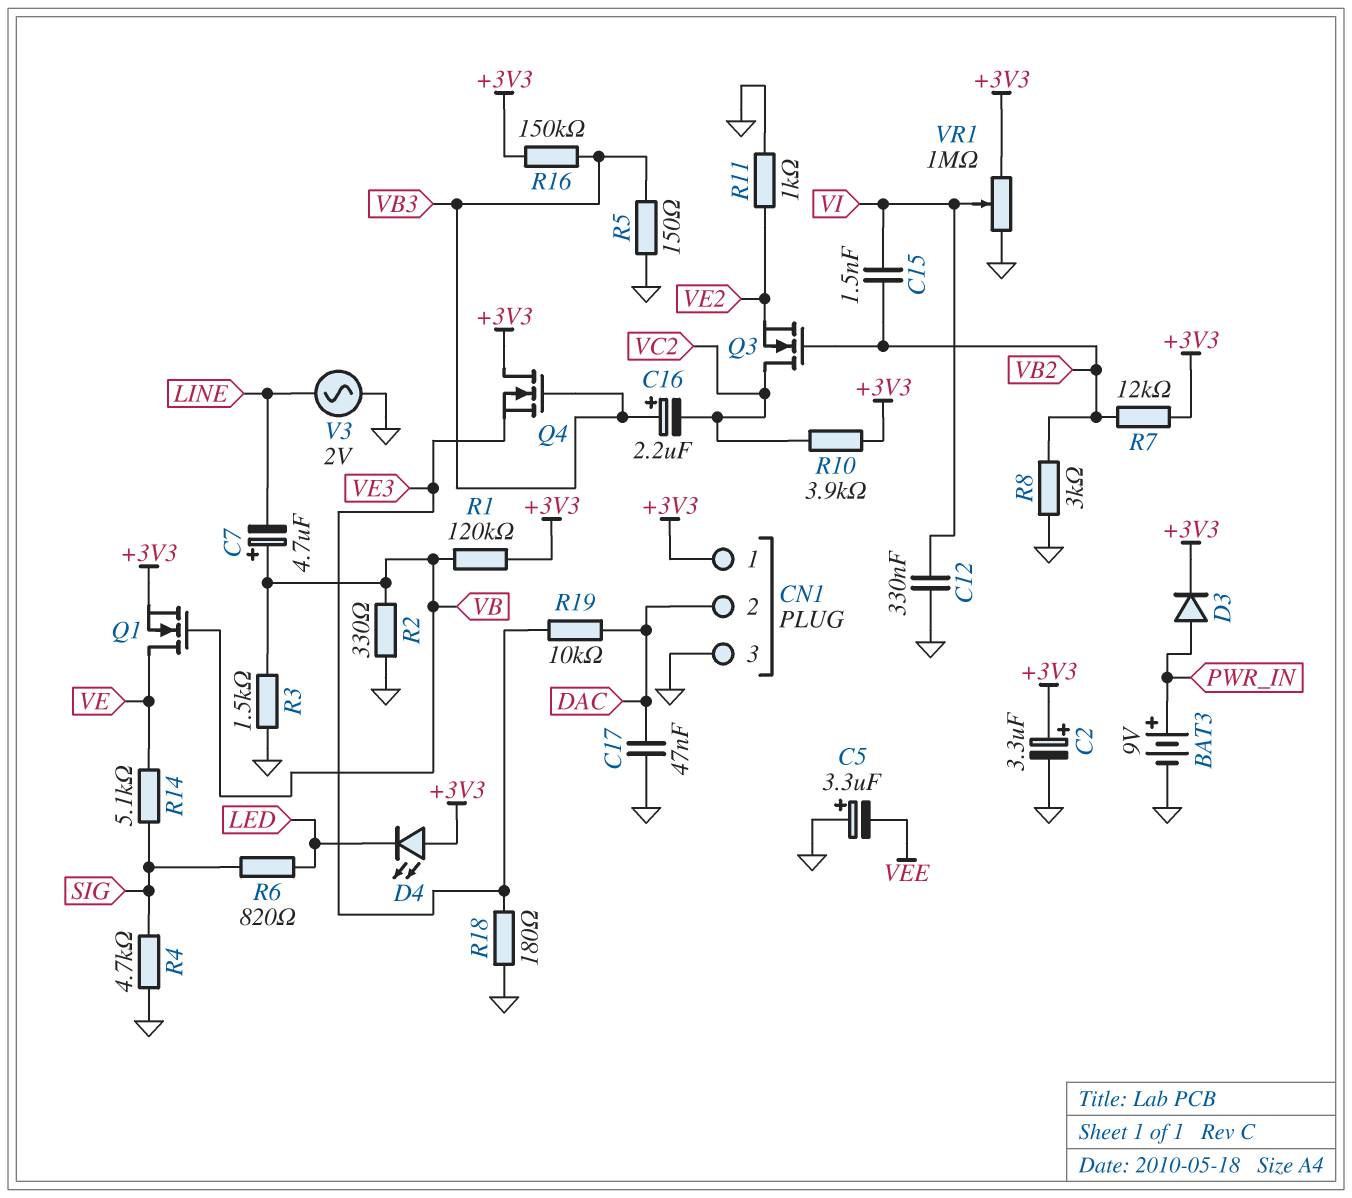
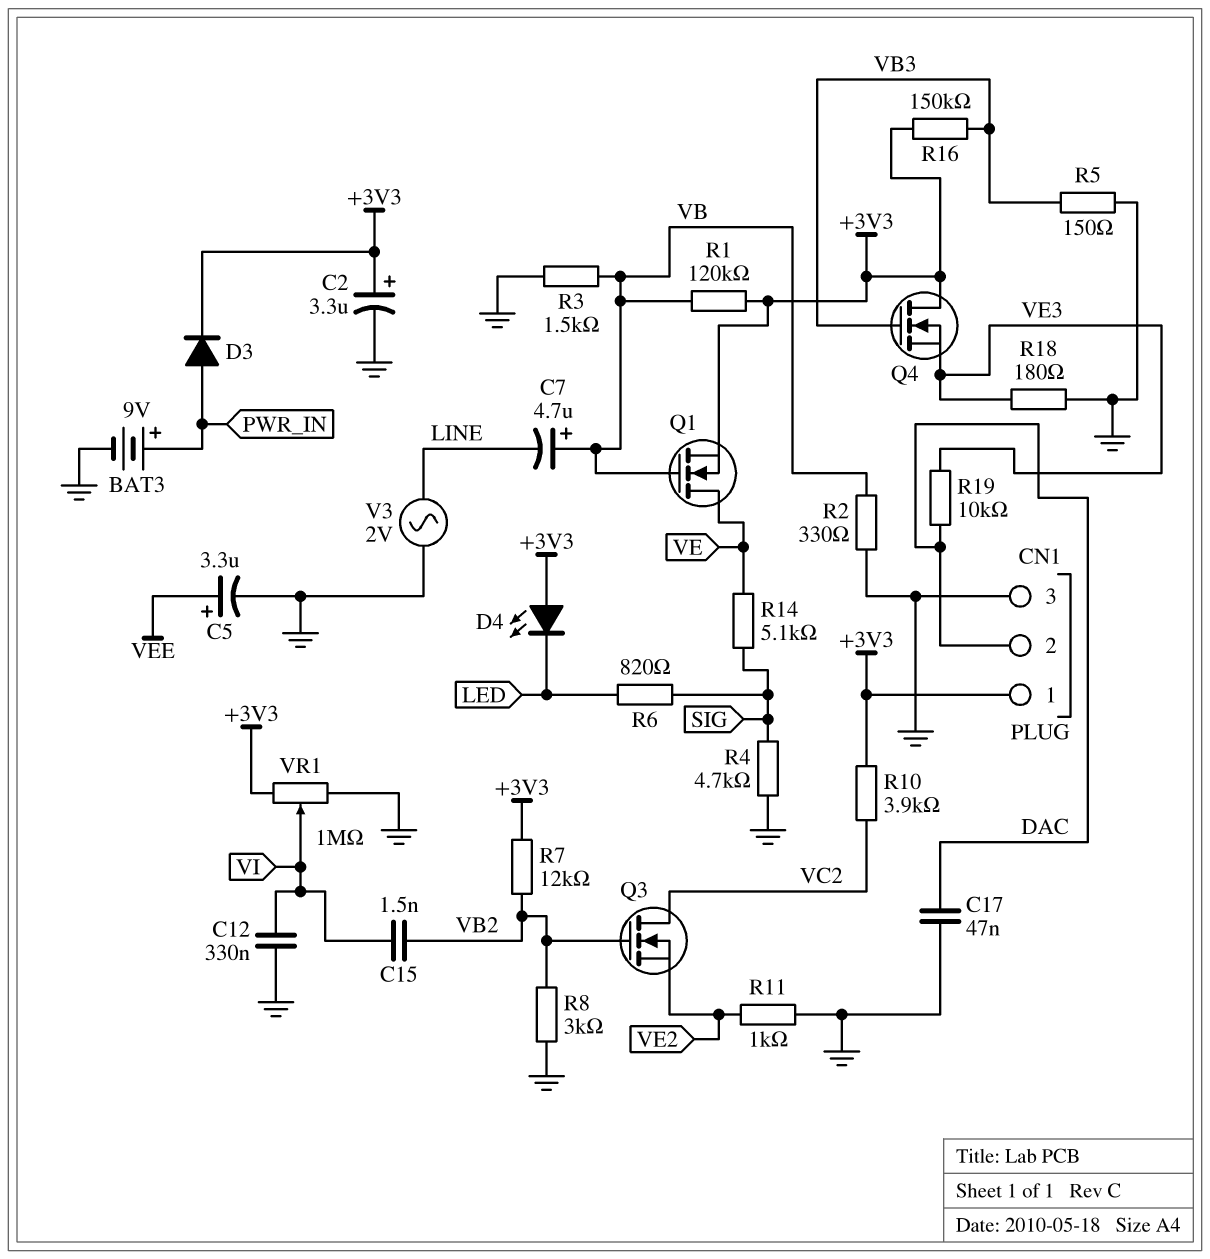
C5: 3.3uF (plus GND, minus VEE) -> 3.3uF (plus VEE, minus GND)
C16: 2.2uF (plus VB3, minus VC2) -> none

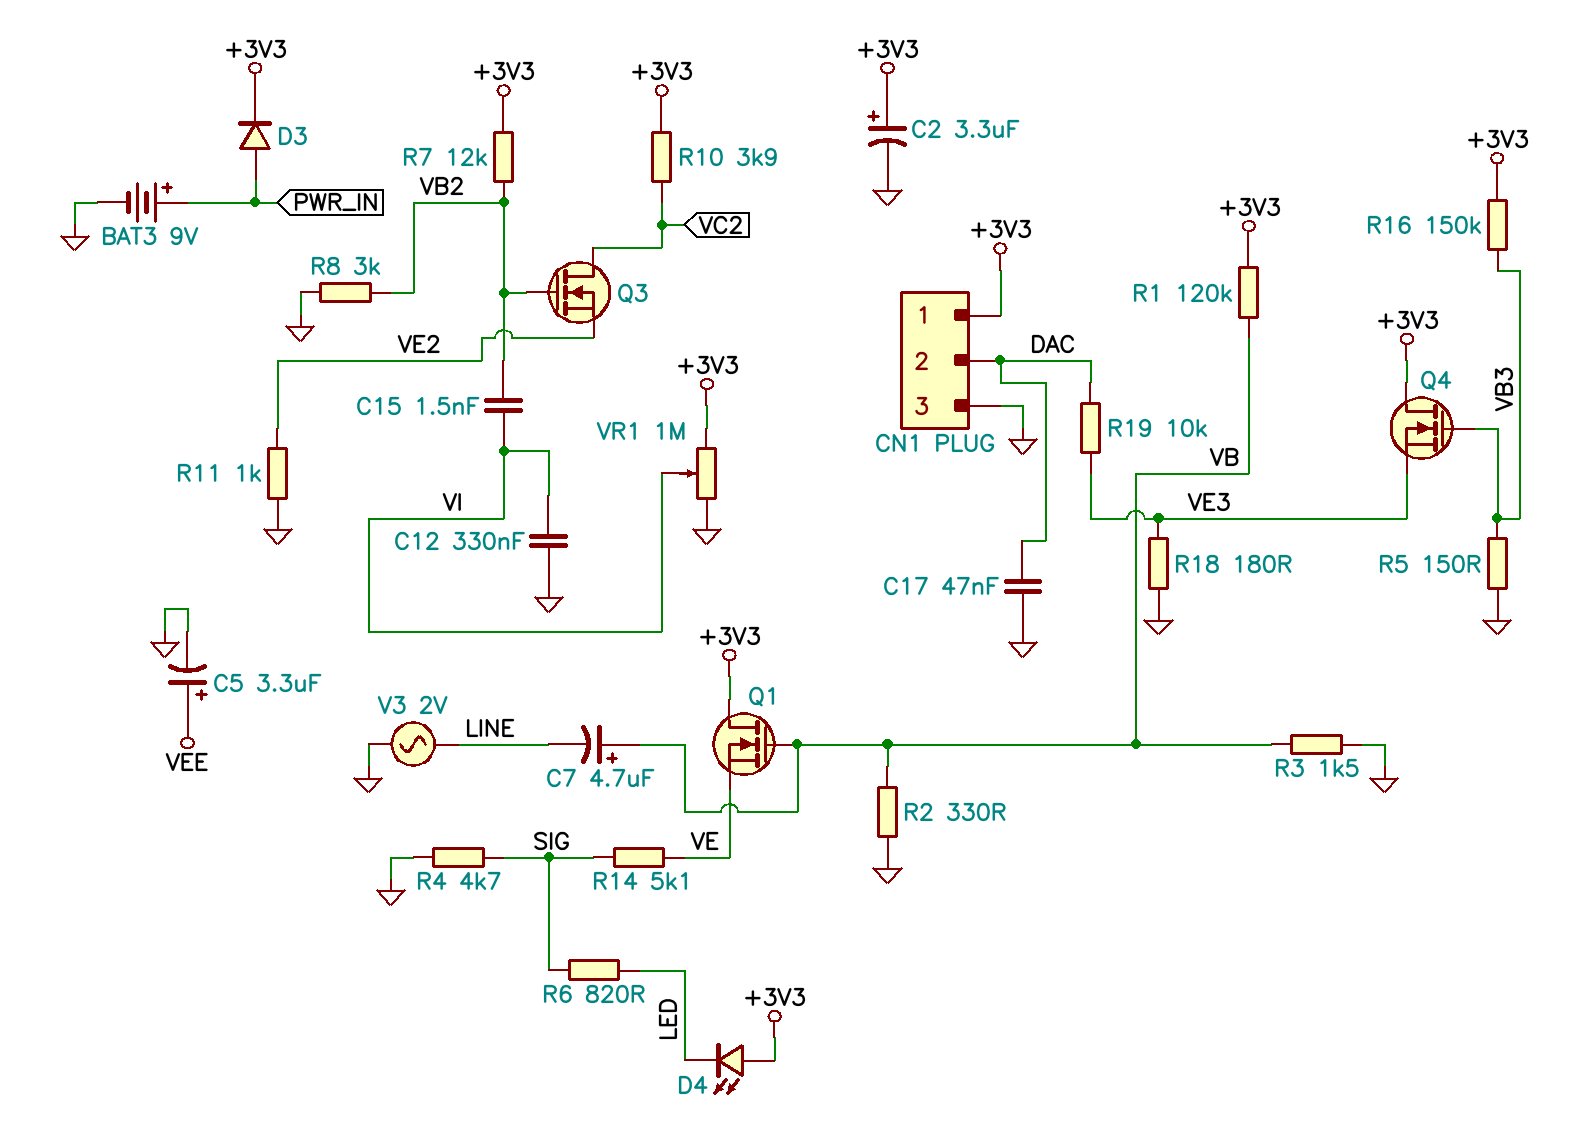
Q1: NMOS (G VB, D VE, S +3V3) -> NMOS (G VB, D +3V3, S VE)

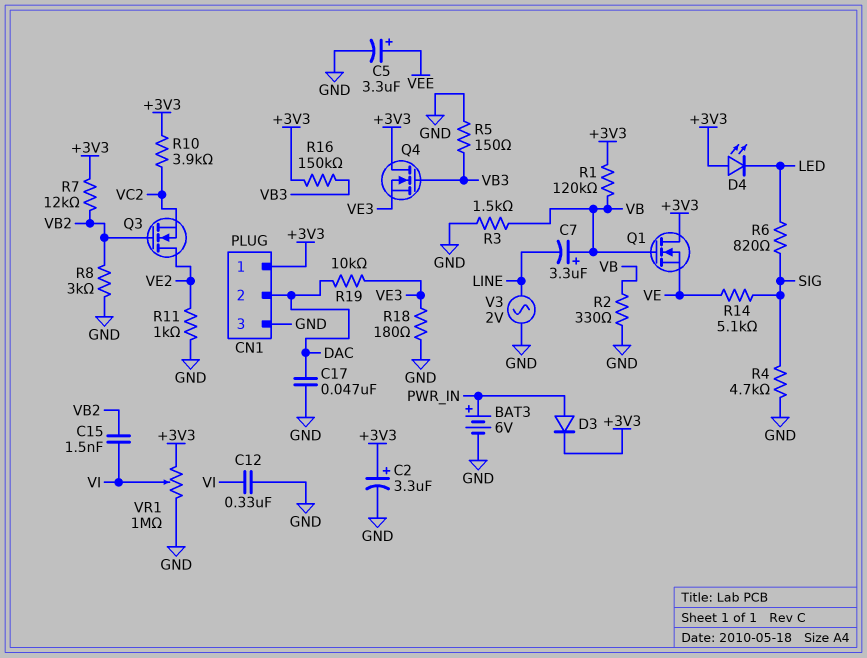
BAT3: 9V (plus PWR_IN, minus GND) -> 6V (plus PWR_IN, minus GND)
C7: 4.7uF (plus VB, minus LINE) -> 3.3uF (plus VB, minus LINE)
Q3: NMOS (G VB2, D VC2, S VE2) -> NMOS (G VB2, D VE2, S VC2)

